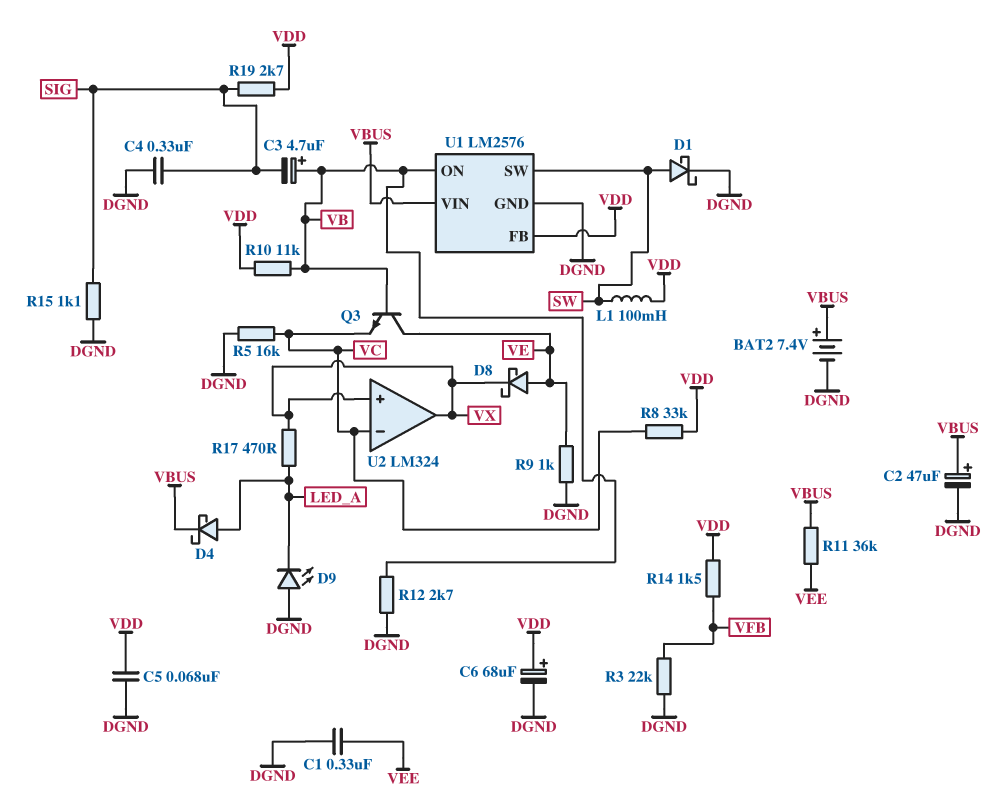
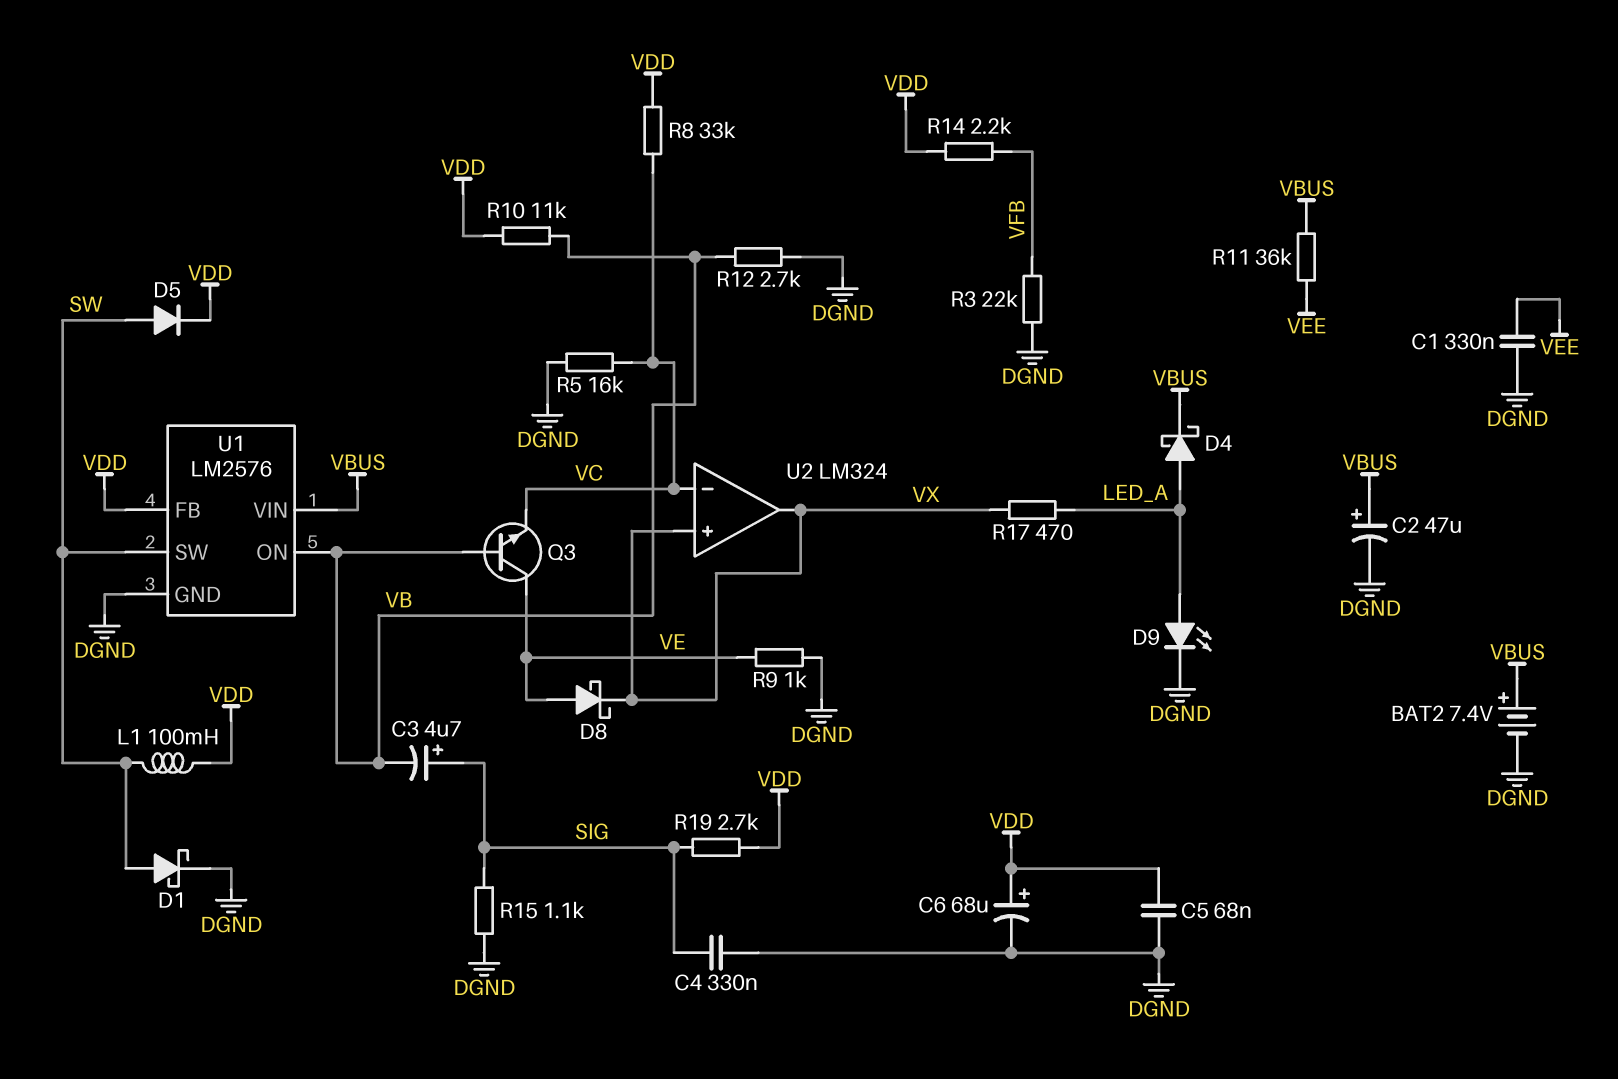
C3: 4.7uF (plus VB, minus SIG) -> 4.7uF (plus SIG, minus VB)
D5: none -> diode (A SW, K VDD)
D9: LED (A DGND, K LED_A) -> LED (A LED_A, K DGND)
R14: 1.5k (VDD, VFB) -> 2.2k (VDD, VFB)

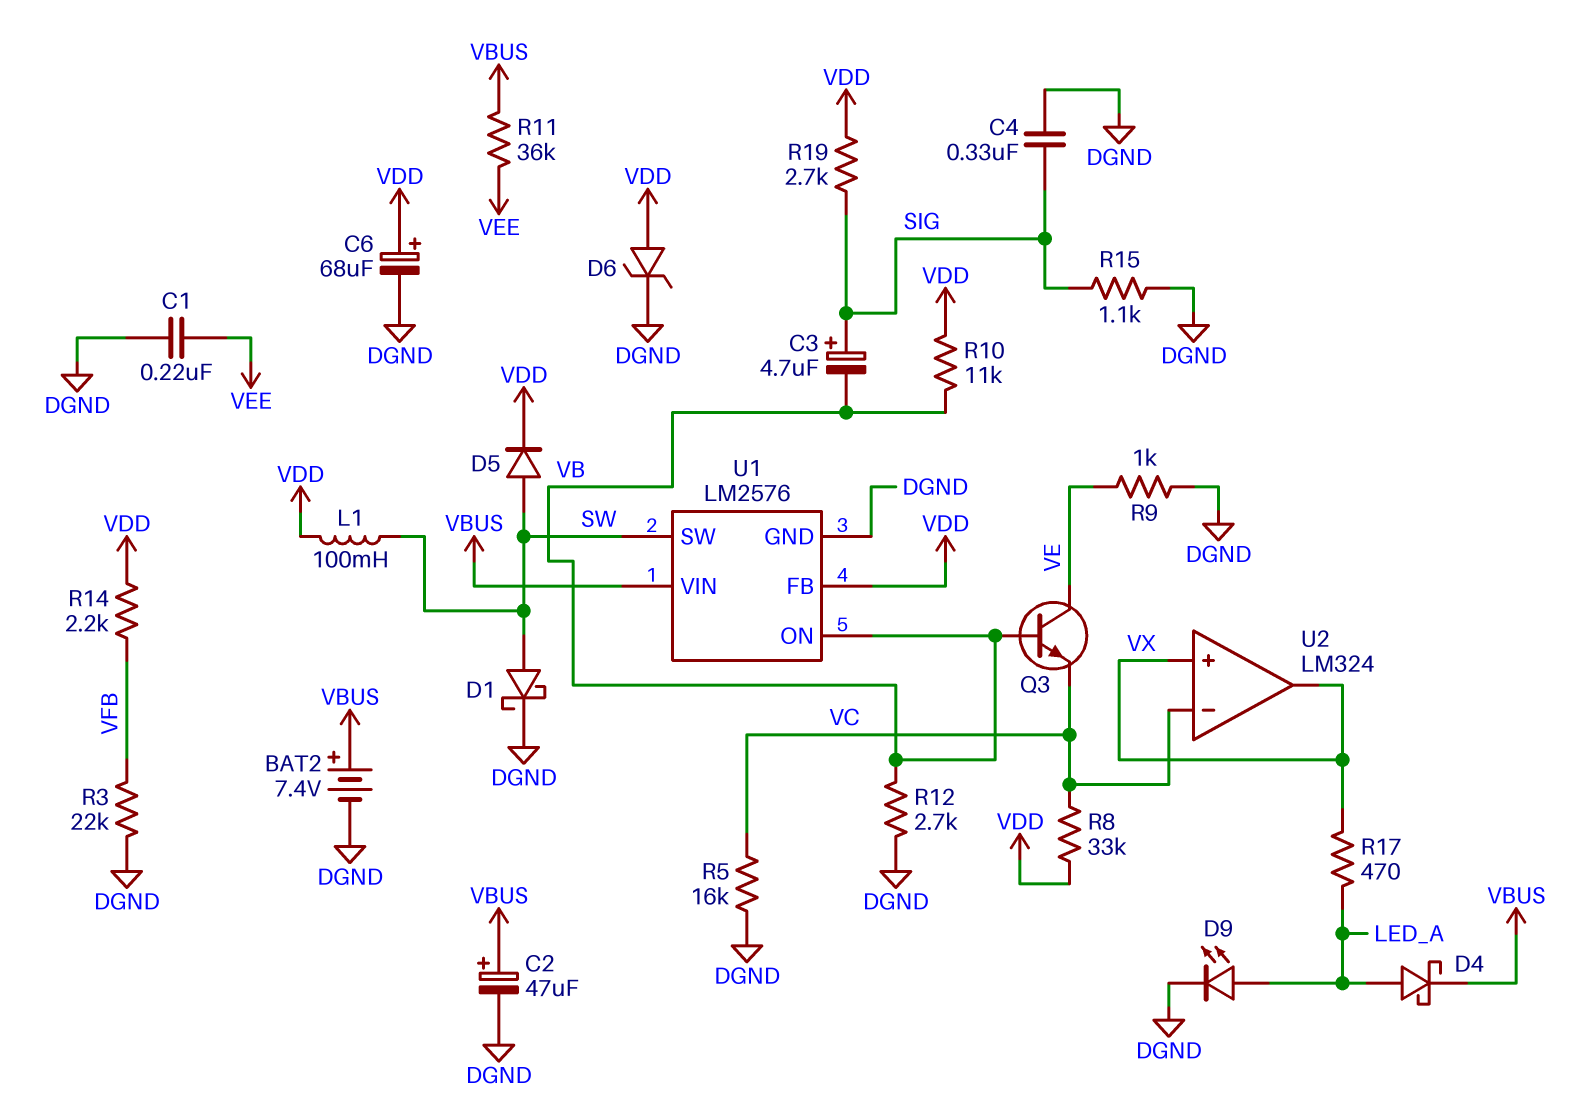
C1: 330nF (DGND, VEE) -> 220nF (DGND, VEE)
C5: 68nF (DGND, VDD) -> none
D6: none -> zener (A VDD, K DGND)
D8: schottky (A VE, K VX) -> none

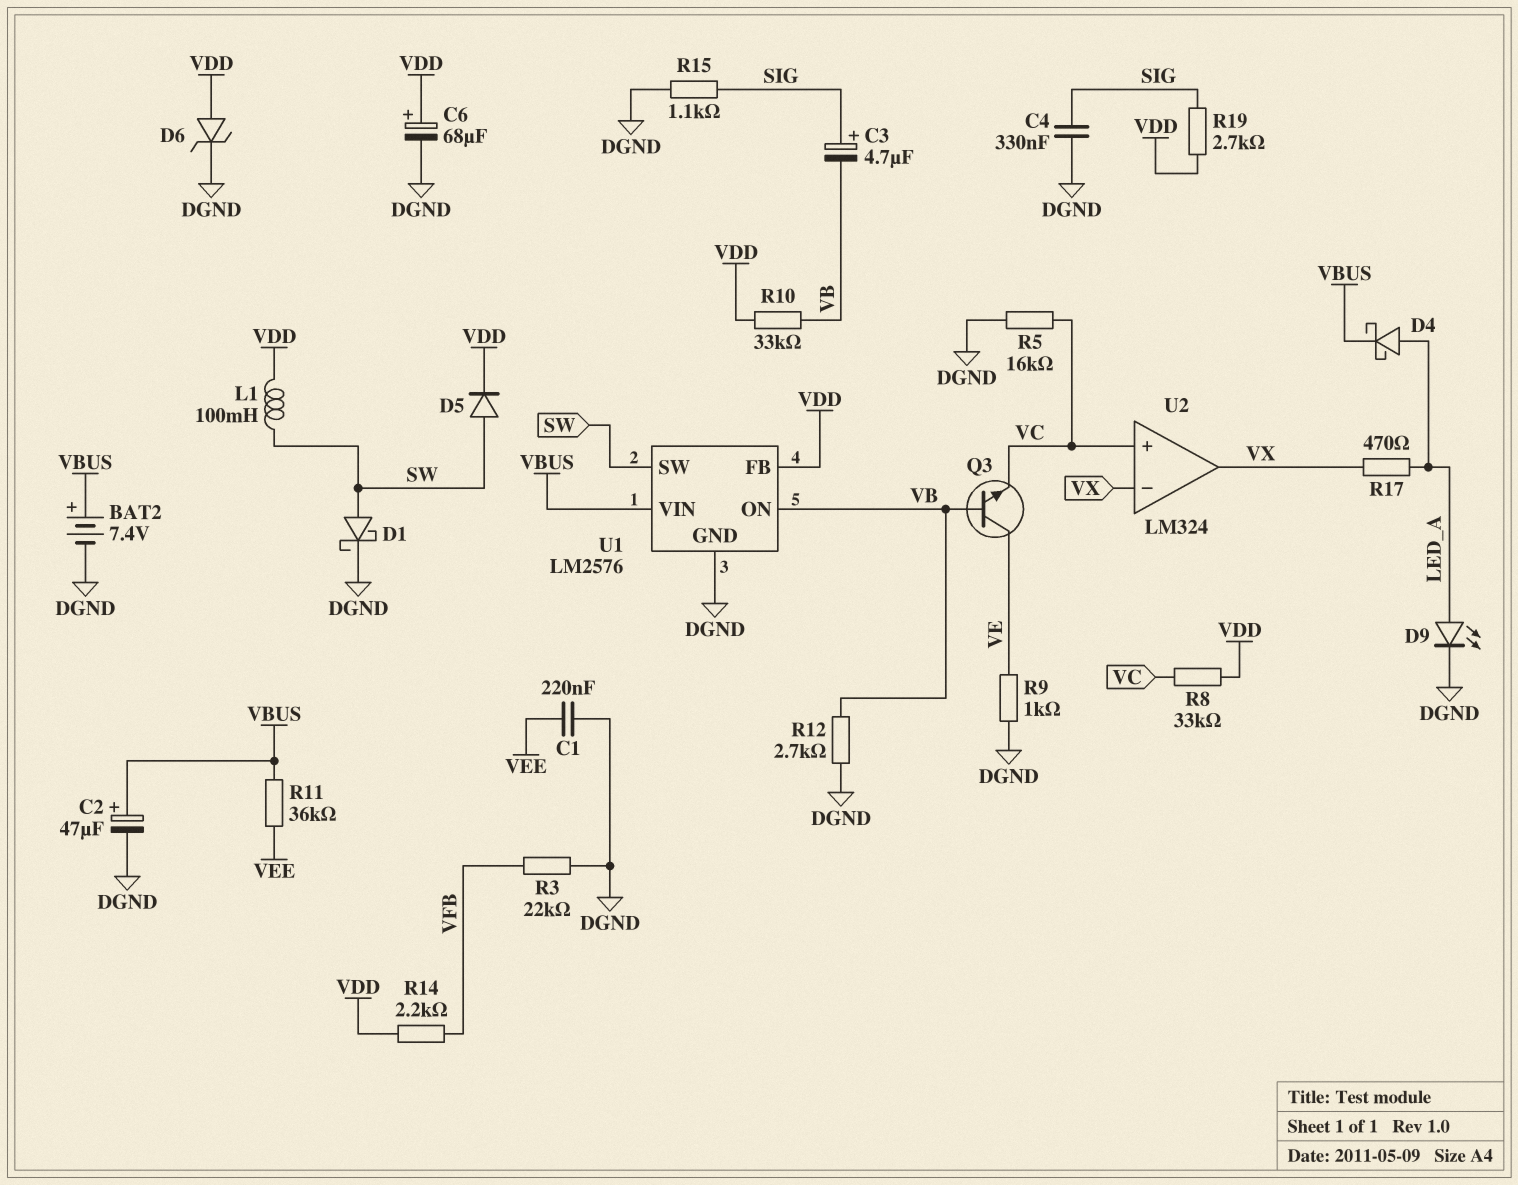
R10: 11k (VB, VDD) -> 33k (VB, VDD)
U2 pin in+: VX -> VC
U2 pin in-: VC -> VX

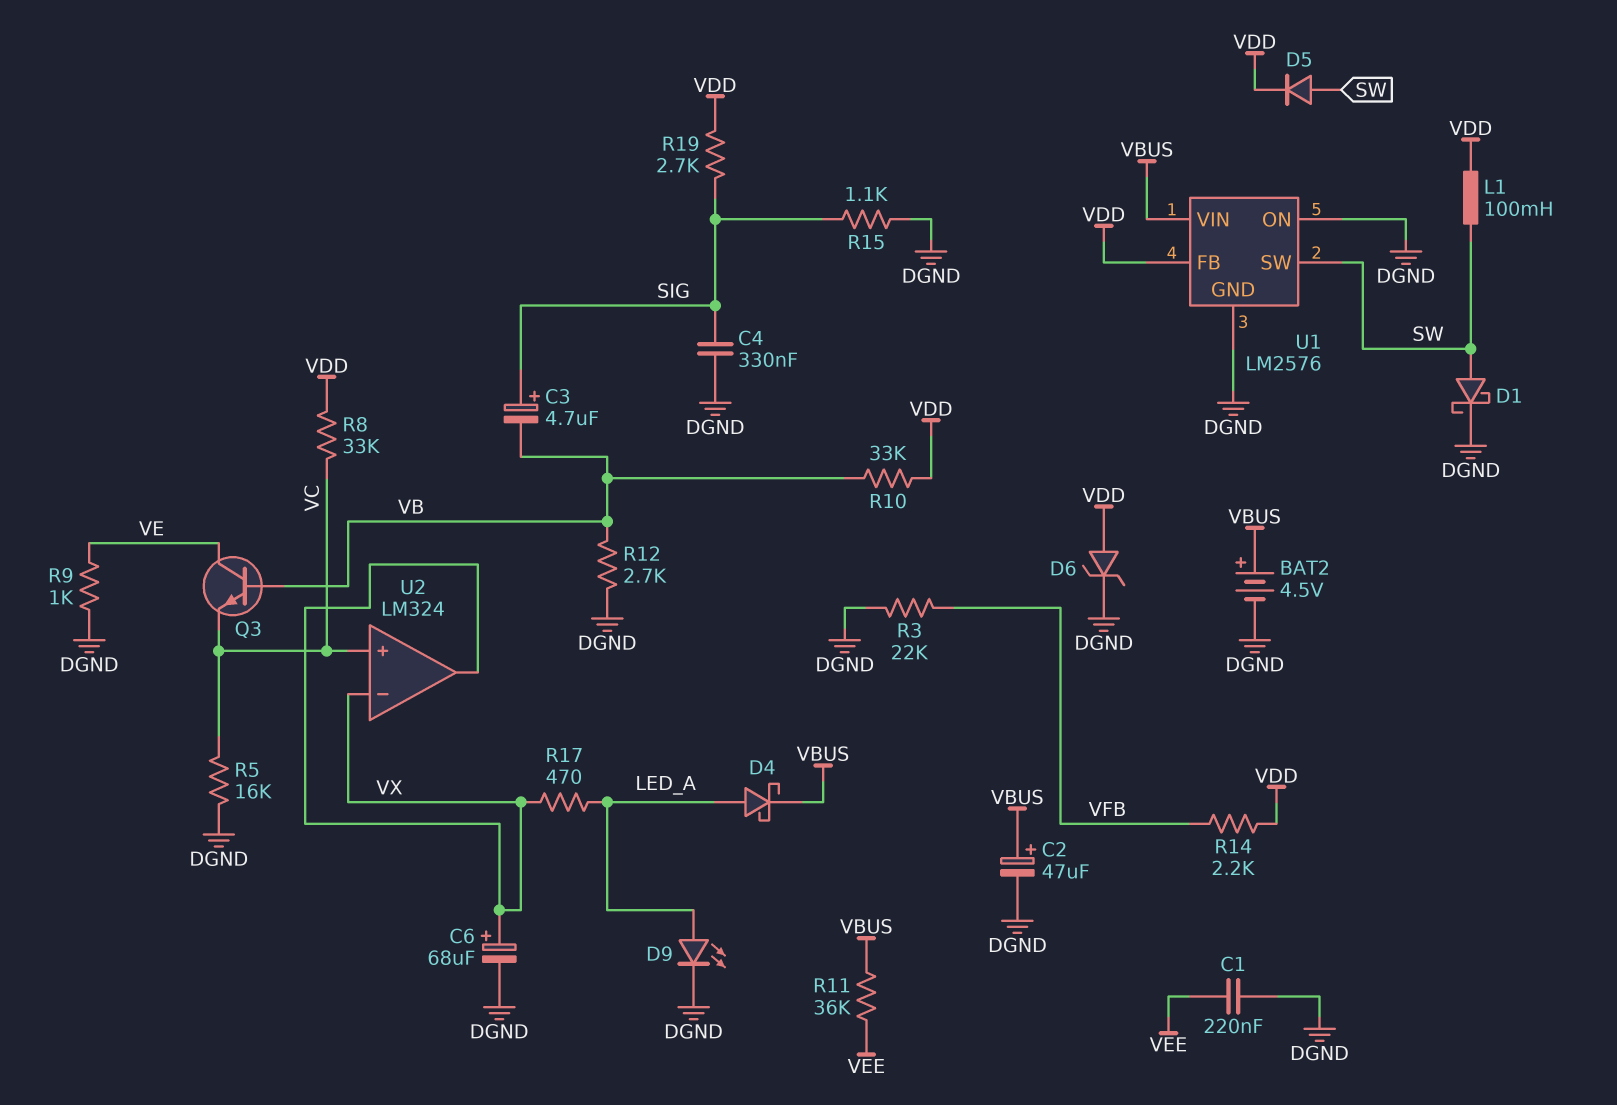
BAT2: 7.4V (plus VBUS, minus DGND) -> 4.5V (plus VBUS, minus DGND)
C6: 68uF (plus VDD, minus DGND) -> 68uF (plus VX, minus DGND)
U1 pin ON: VB -> DGND

